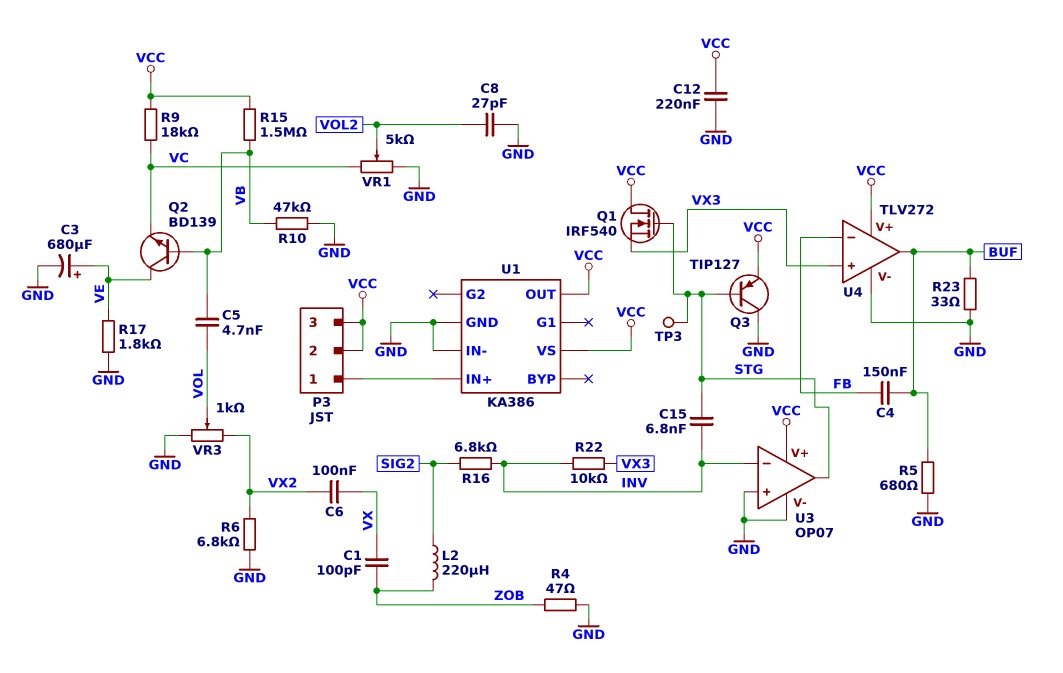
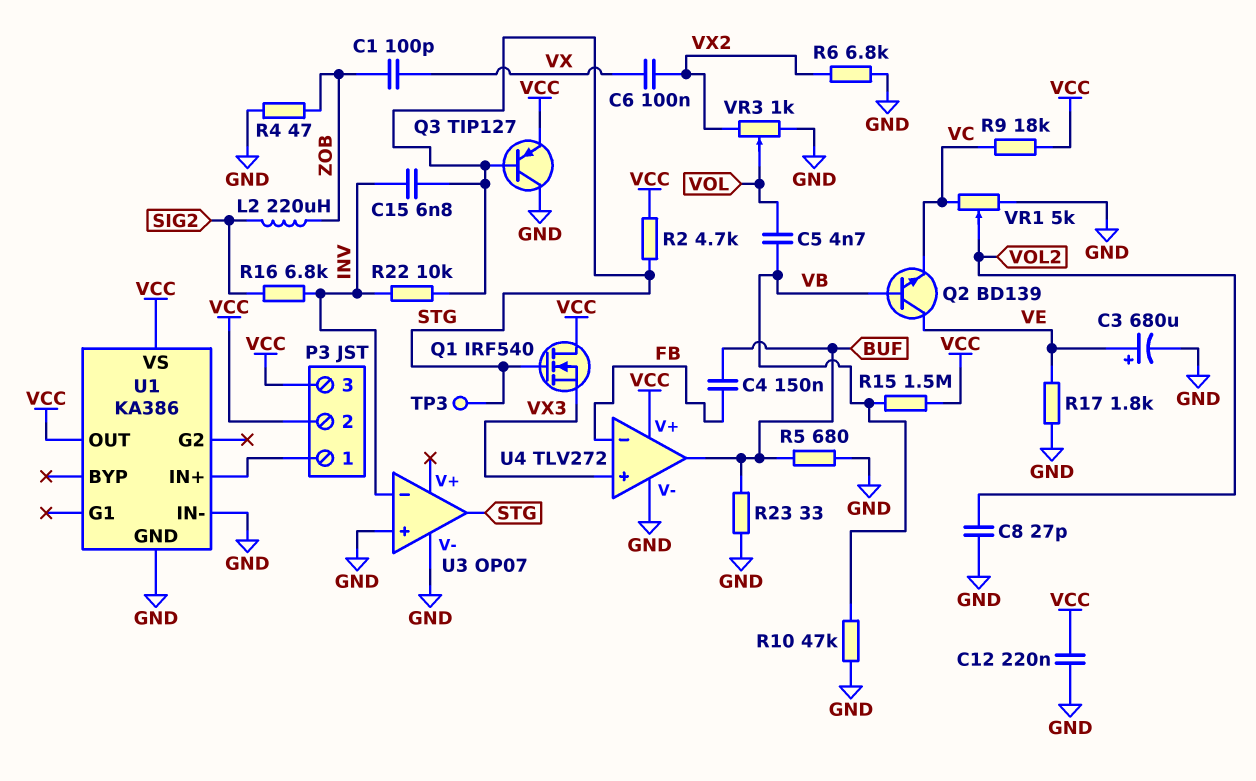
R2: none -> 4.7k (STG, VCC)
R22: 10k (INV, VX3) -> 10k (INV, STG)
U3 pin V+: VCC -> none

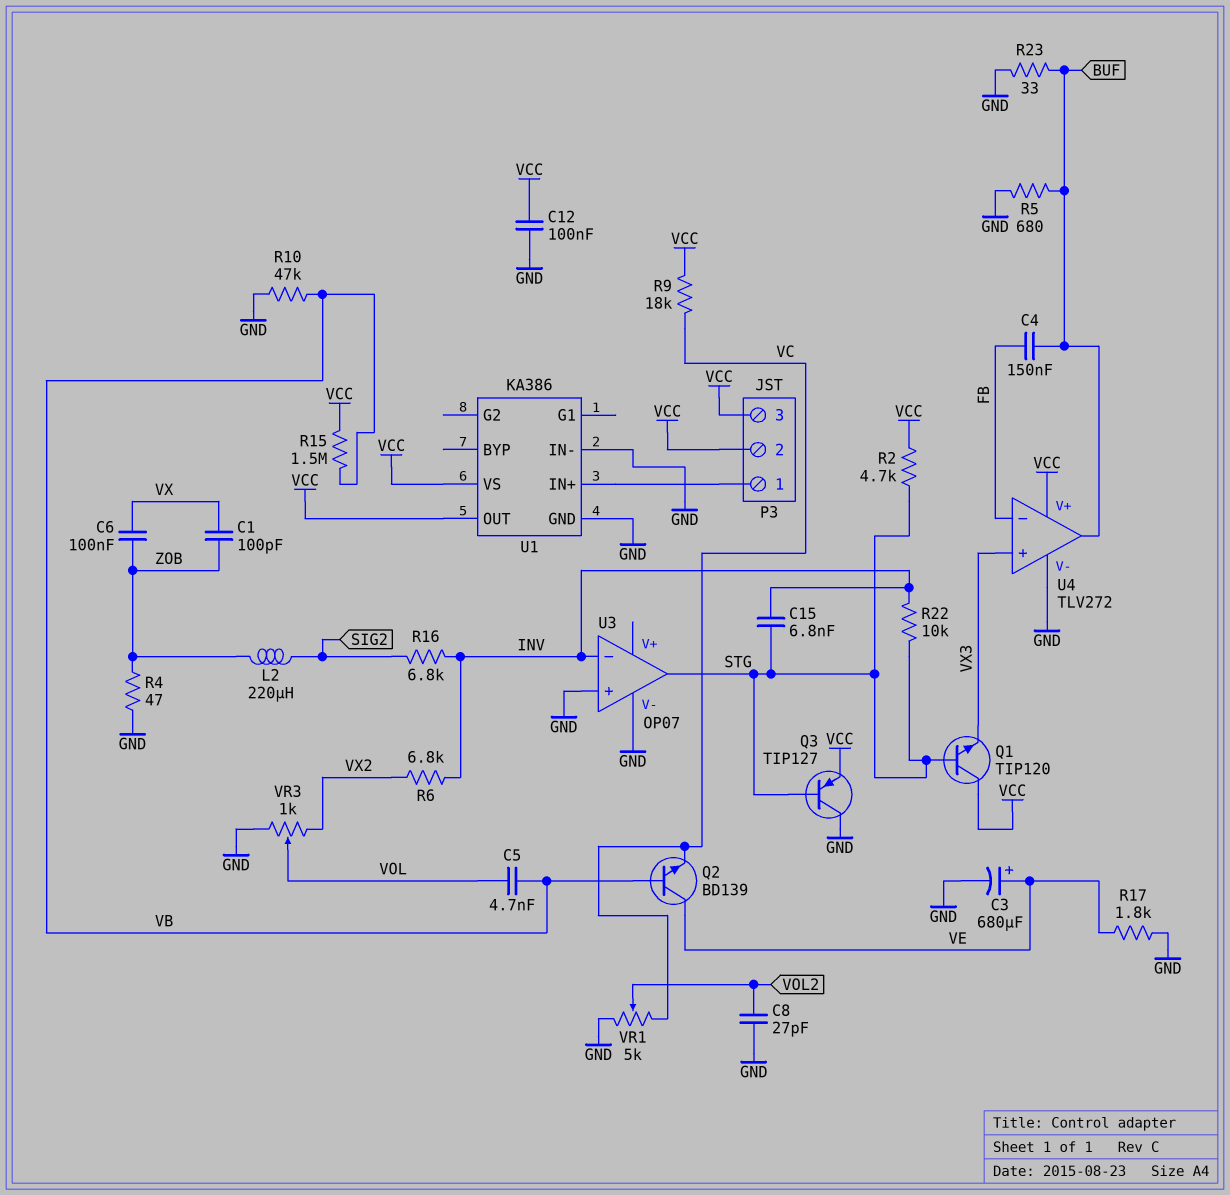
C6: 100nF (VX, VX2) -> 100nF (VX, ZOB)
C12: 220nF (GND, VCC) -> 100nF (GND, VCC)
Q1: NMOS IRF540 (G STG, D VCC, S VX3) -> NPN TIP120 (B STG, C VCC, E VX3)
R6: 6.8k (GND, VX2) -> 6.8k (INV, VX2)
TP3: test point (STG) -> none

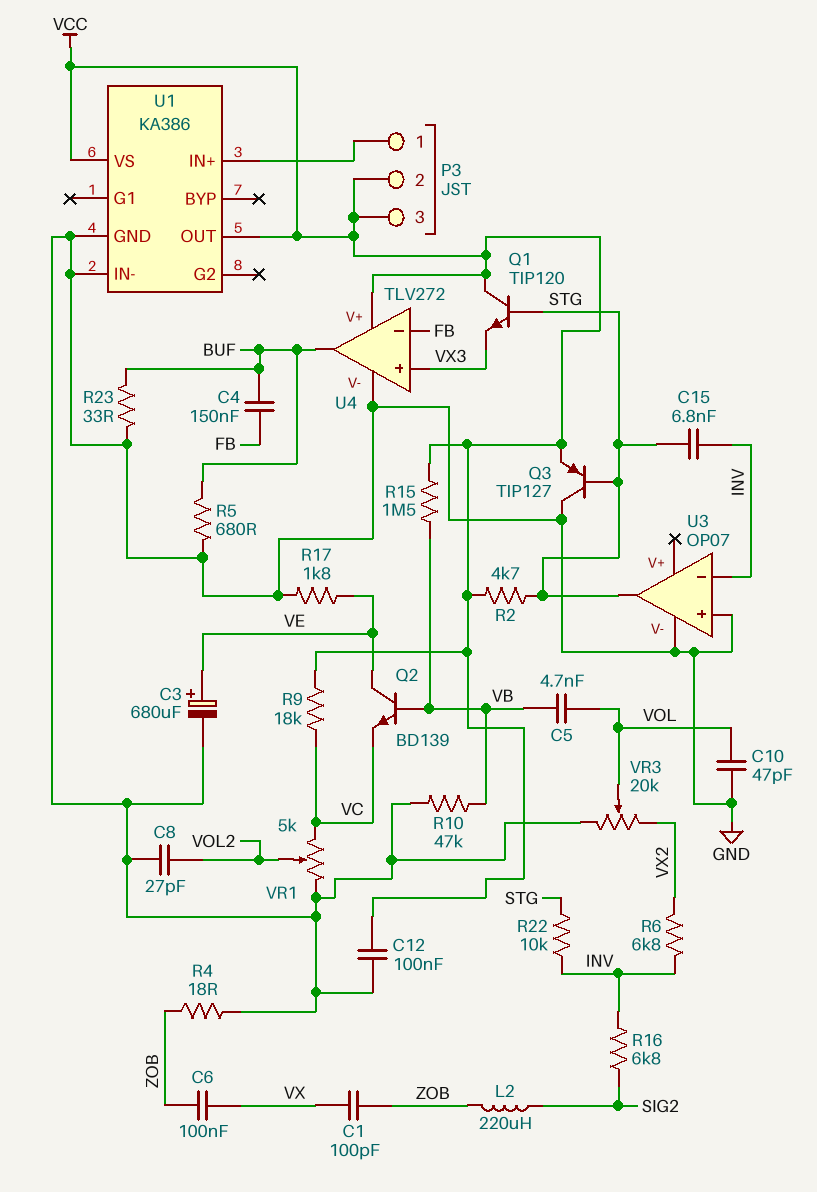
C10: none -> 47pF (GND, VOL)
R4: 47 (GND, ZOB) -> 18 (GND, ZOB)
VR3: 1k (GND, VX2, wiper VOL) -> 20k (GND, VX2, wiper VOL)

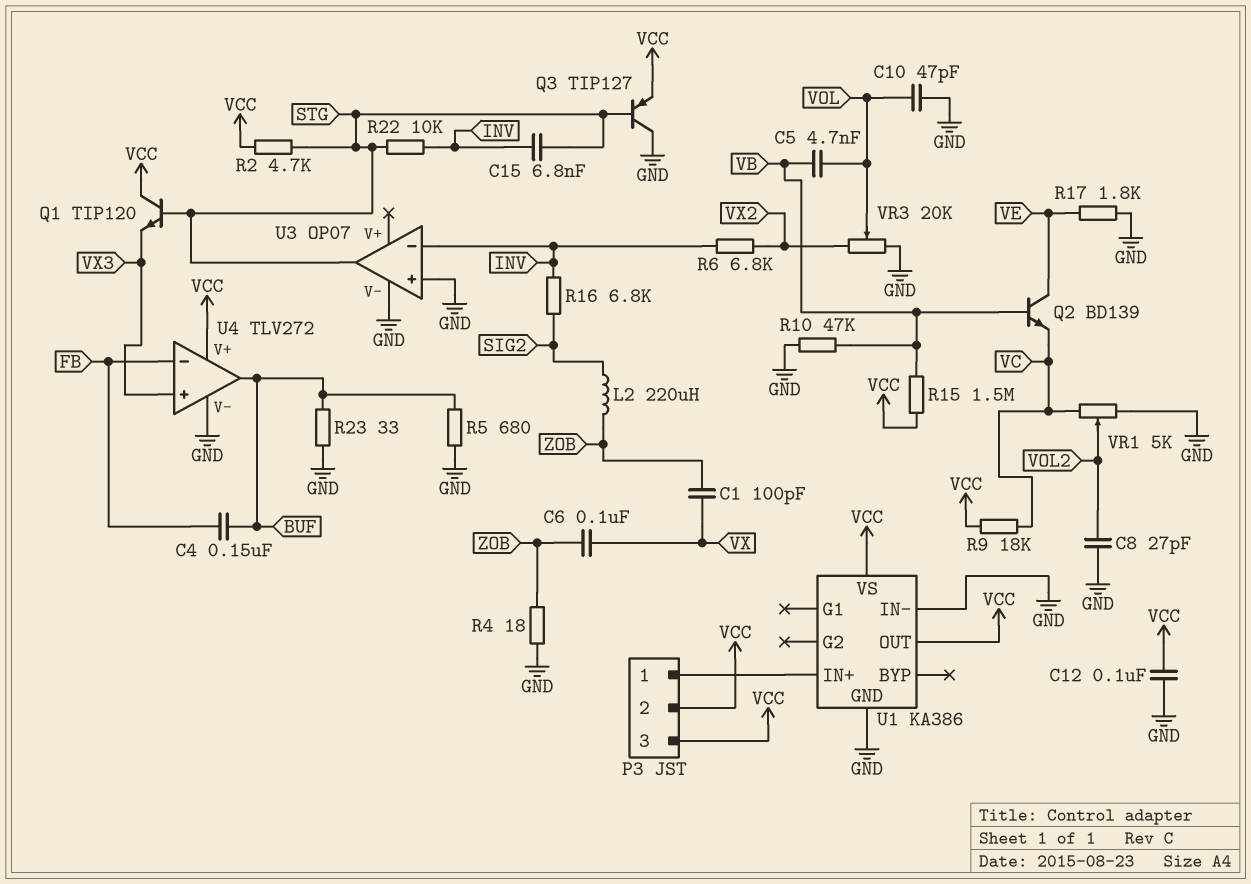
C3: 680uF (plus VE, minus GND) -> none

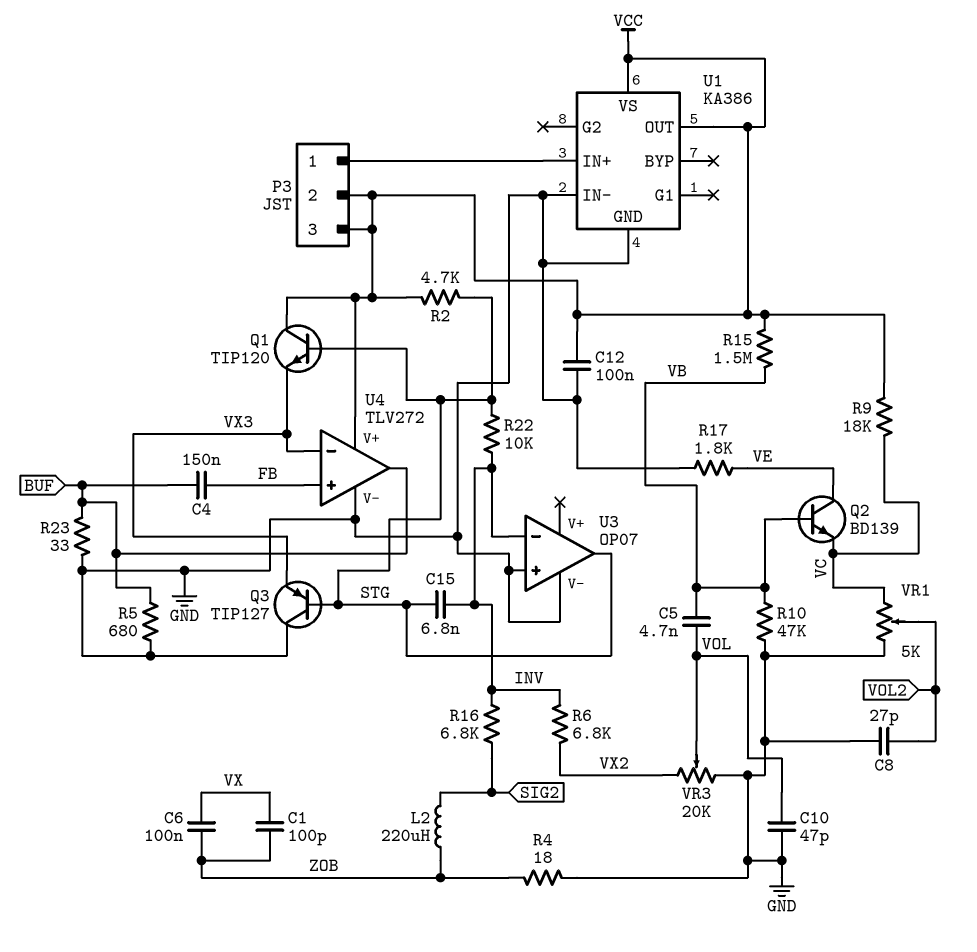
Q3: PNP TIP127 (B STG, C GND, E VCC) -> PNP TIP127 (B STG, C GND, E VX3)
U4 pin in+: VX3 -> FB
U4 pin in-: FB -> VX3

